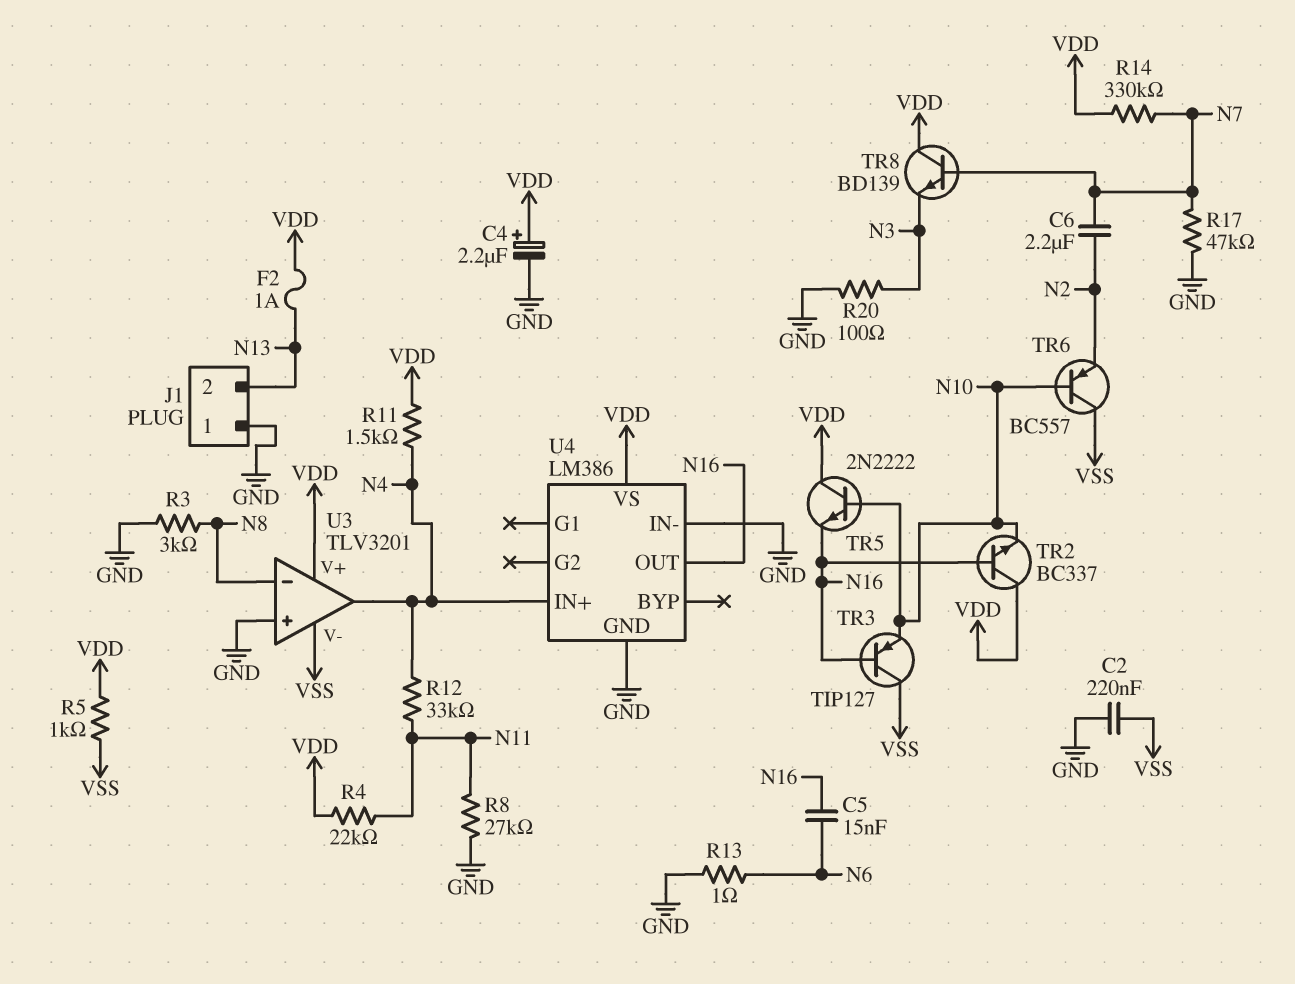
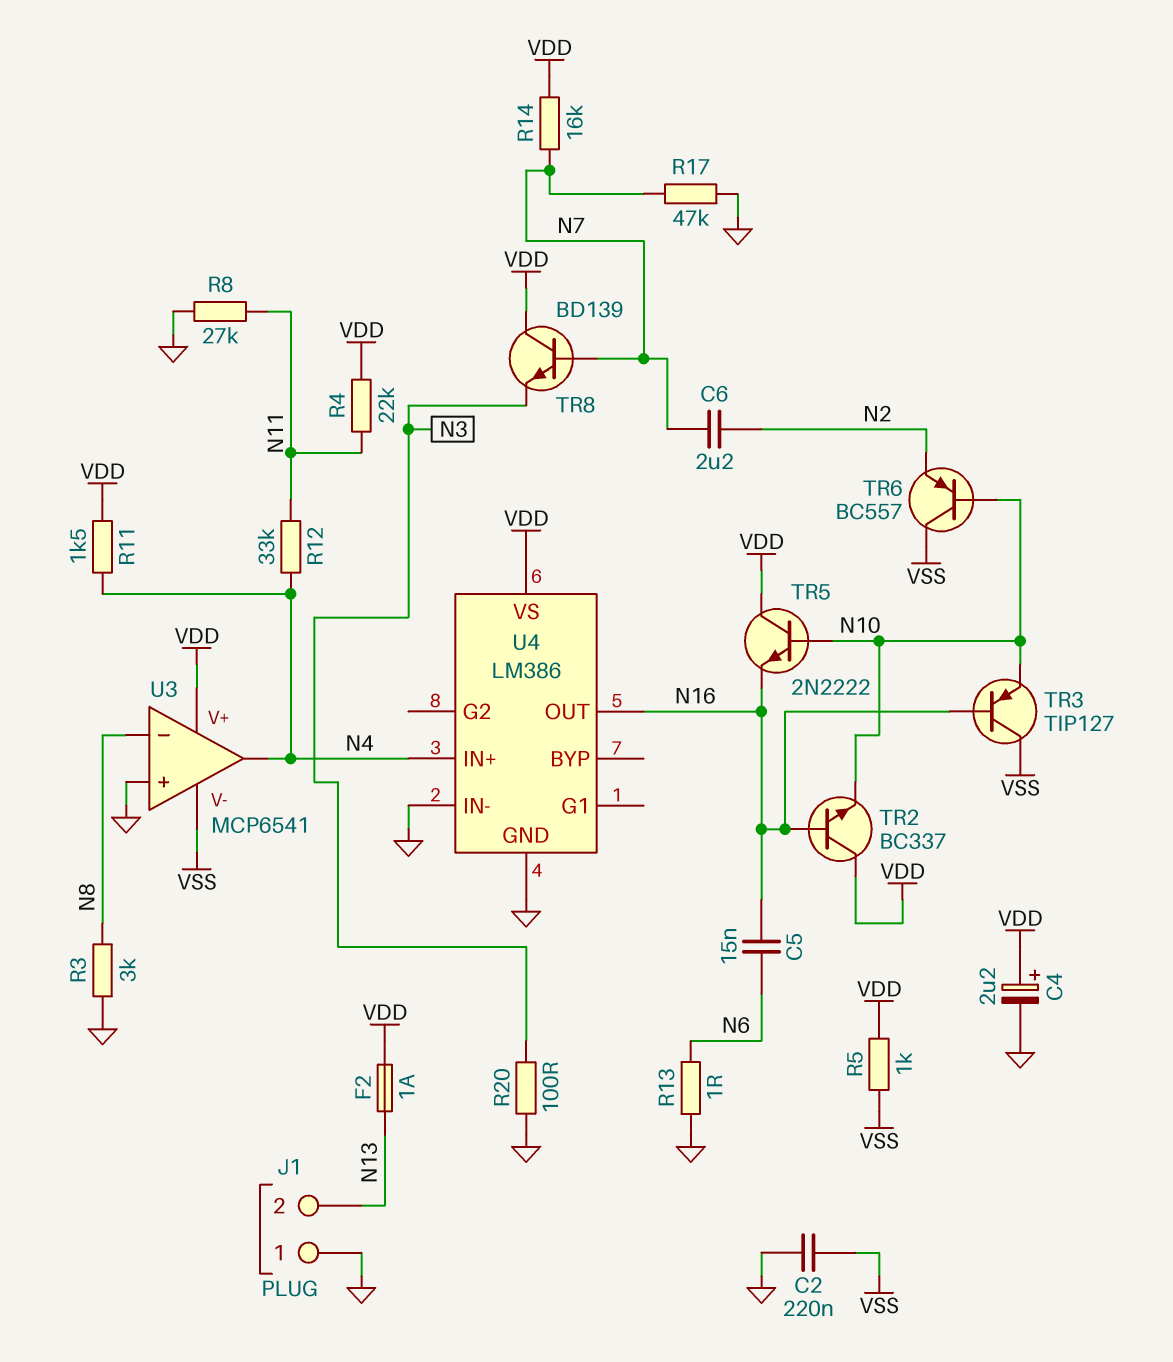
R14: 330k (N7, VDD) -> 16k (N7, VDD)
U3: TLV3201 -> MCP6541

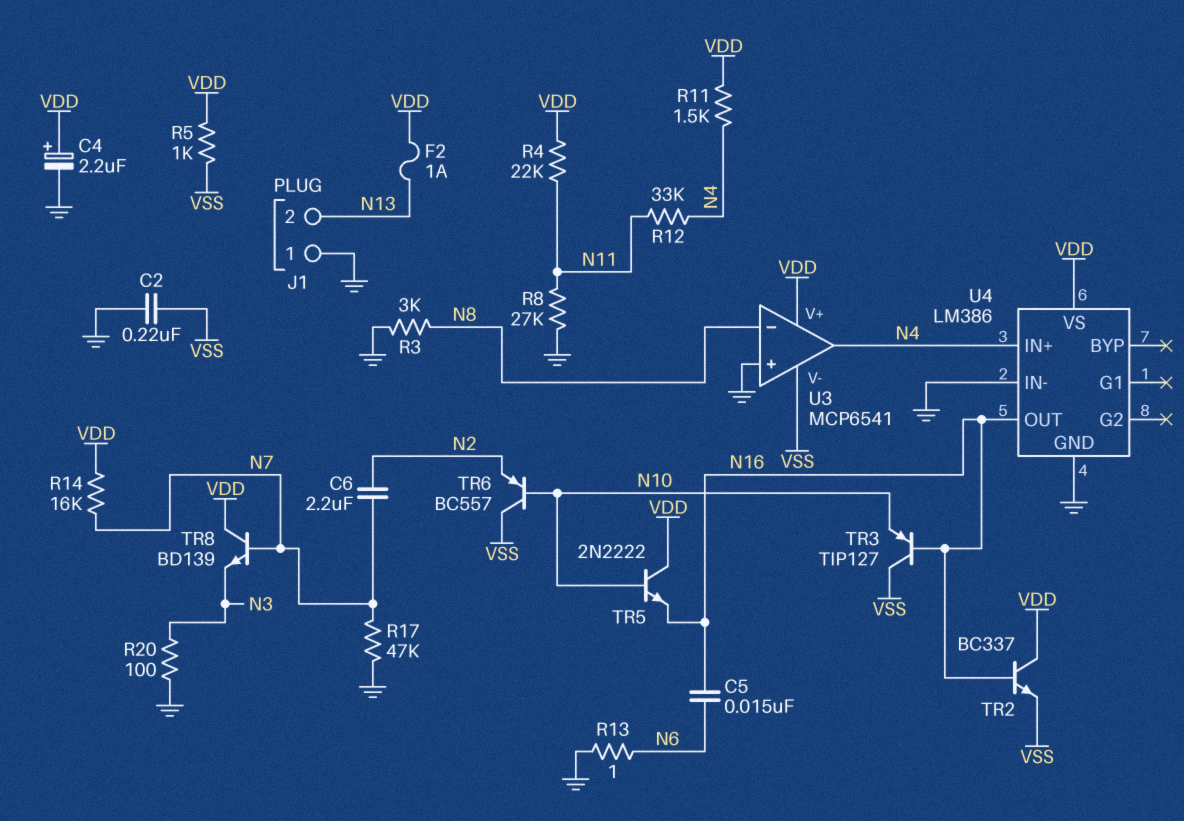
TR2: NPN BC337 (B N16, C VDD, E N10) -> NPN BC337 (B N16, C VDD, E VSS)

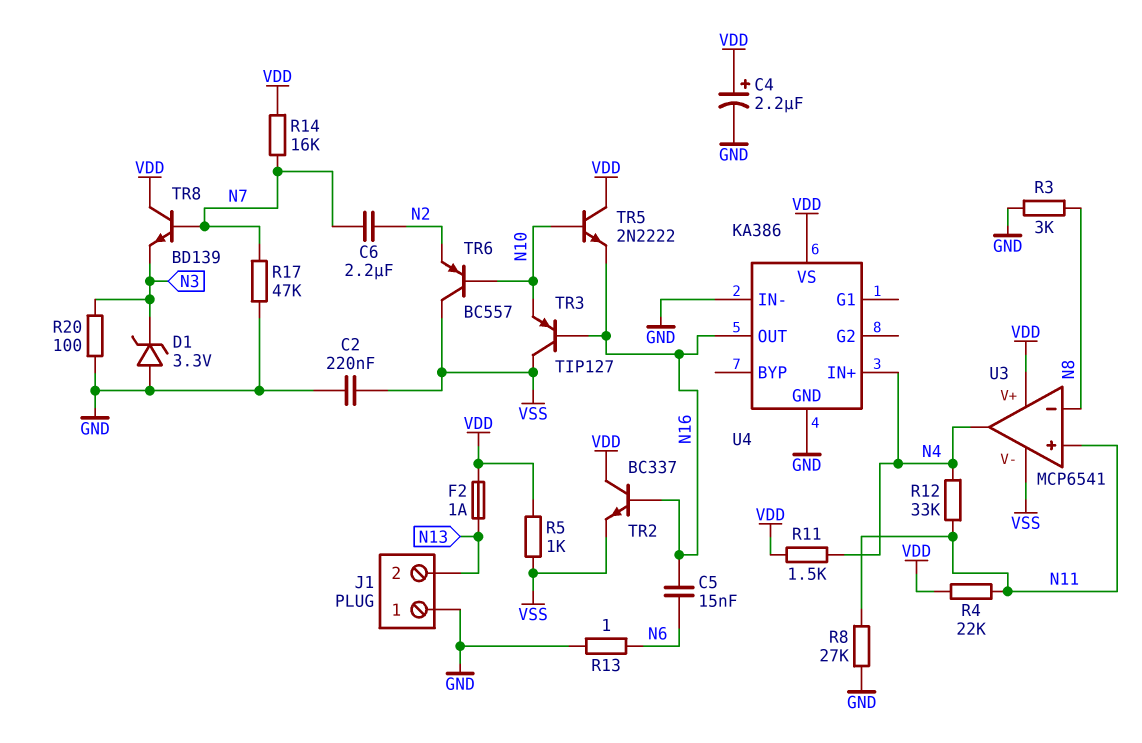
D1: none -> zener 3.3V (A GND, K N3)
U3 pin in+: GND -> N11
U4: LM386 -> KA386

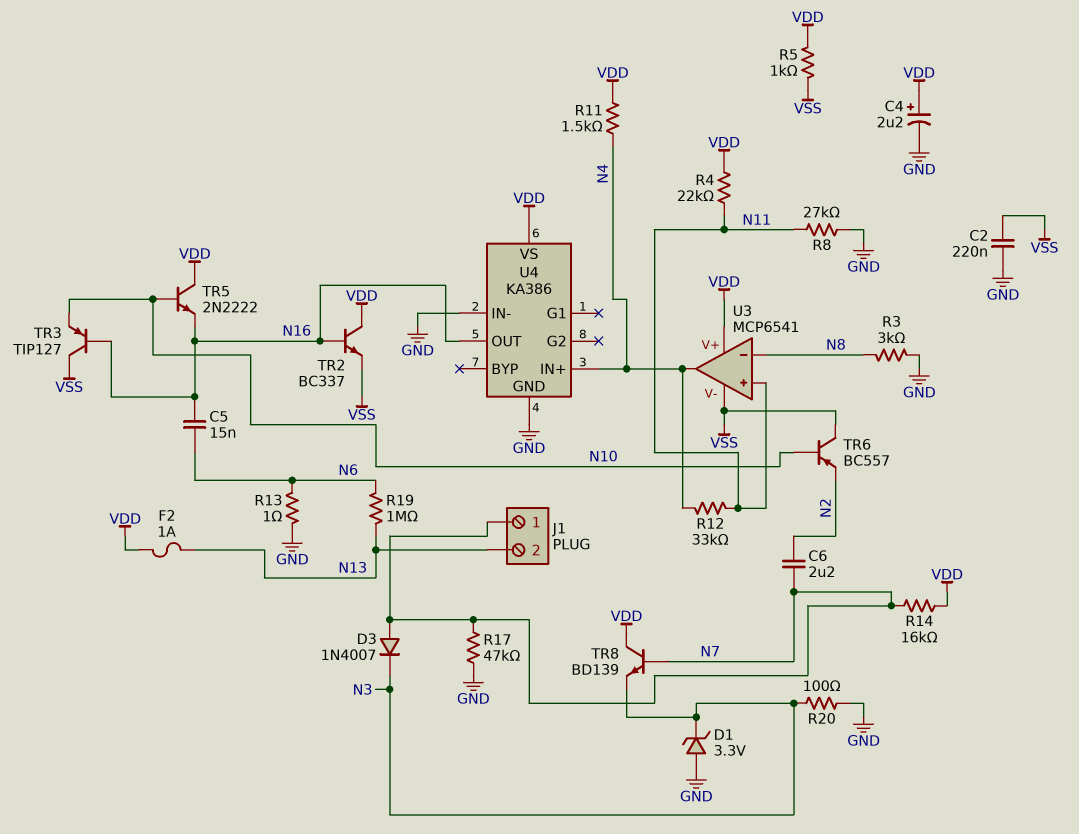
D3: none -> diode 1N4007 (A N7, K N3)
J1 pin 1: GND -> N7
R19: none -> 1M (N6, N13)

